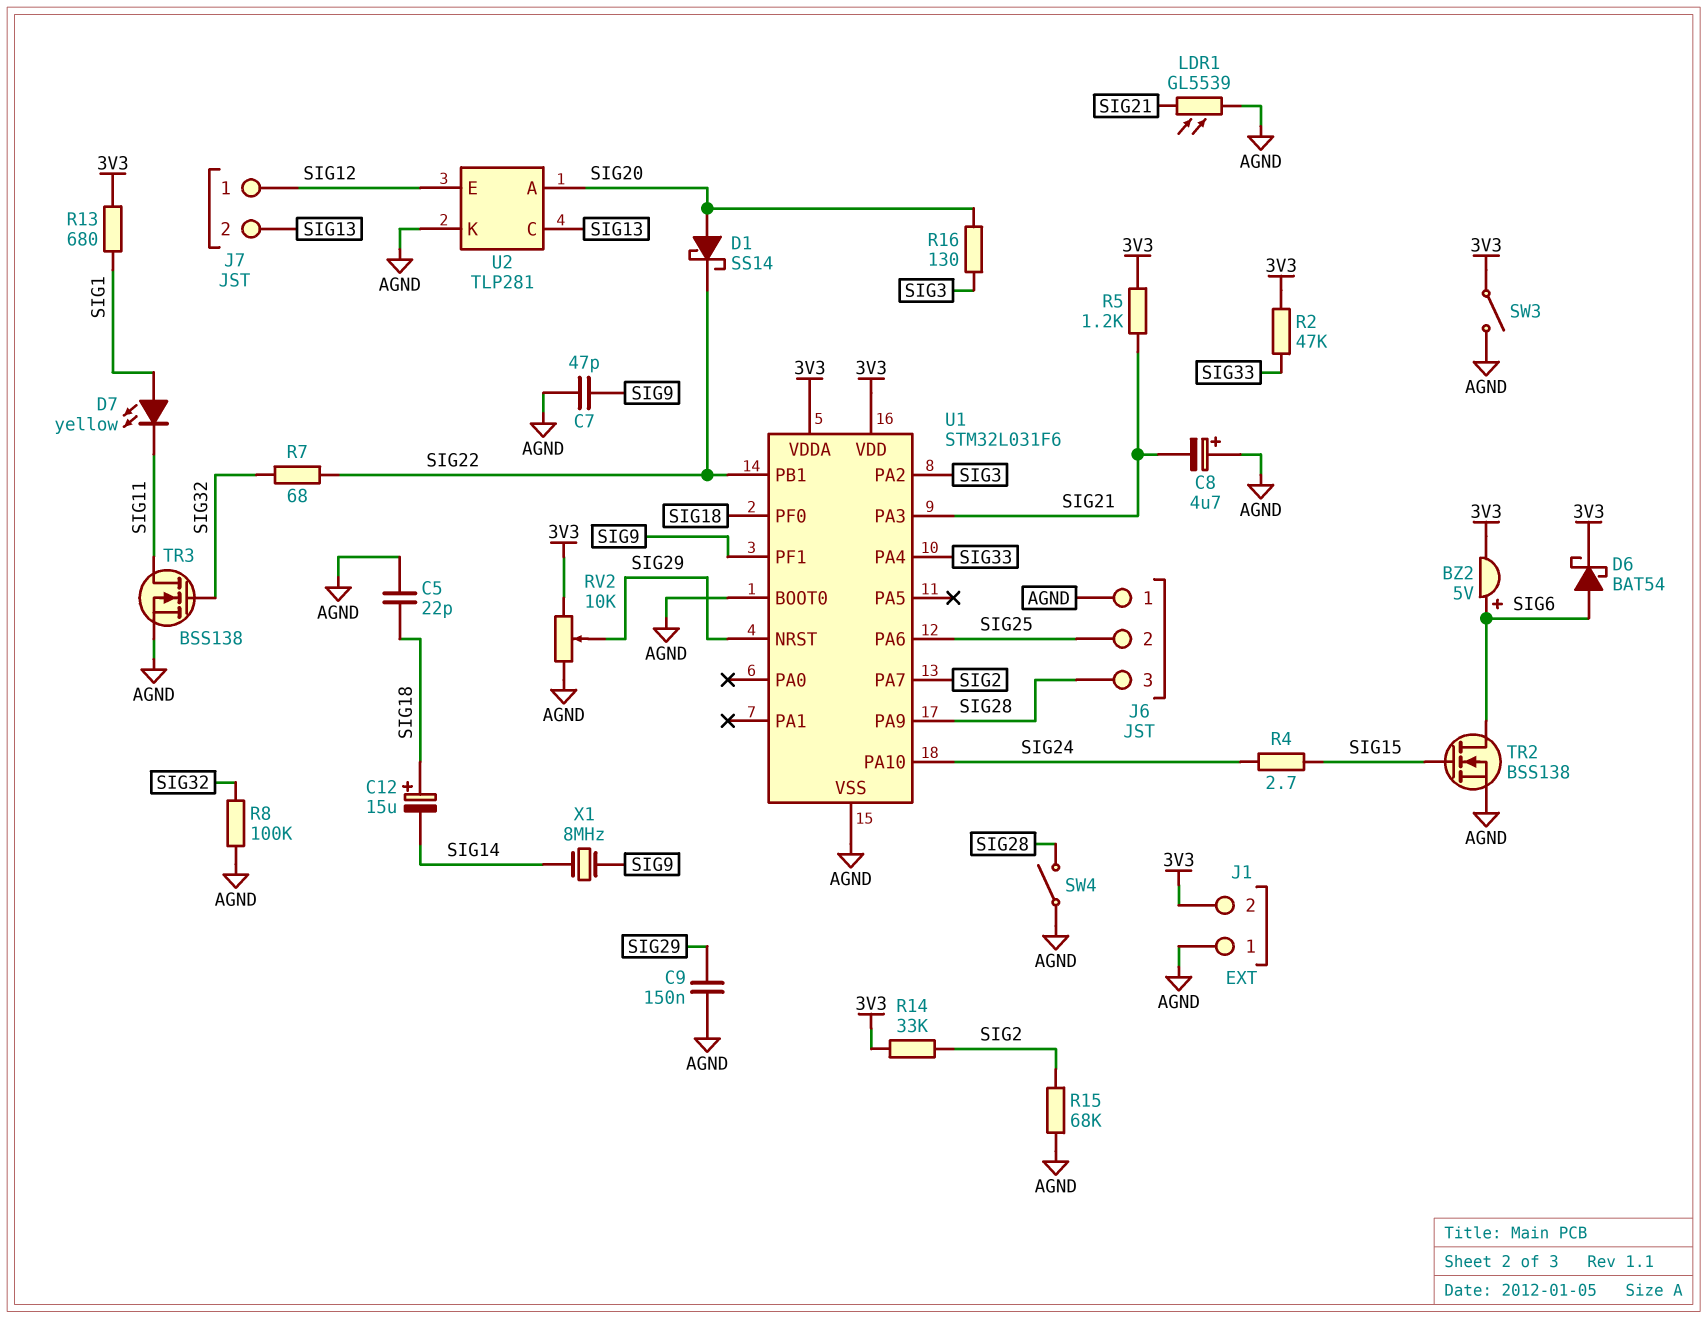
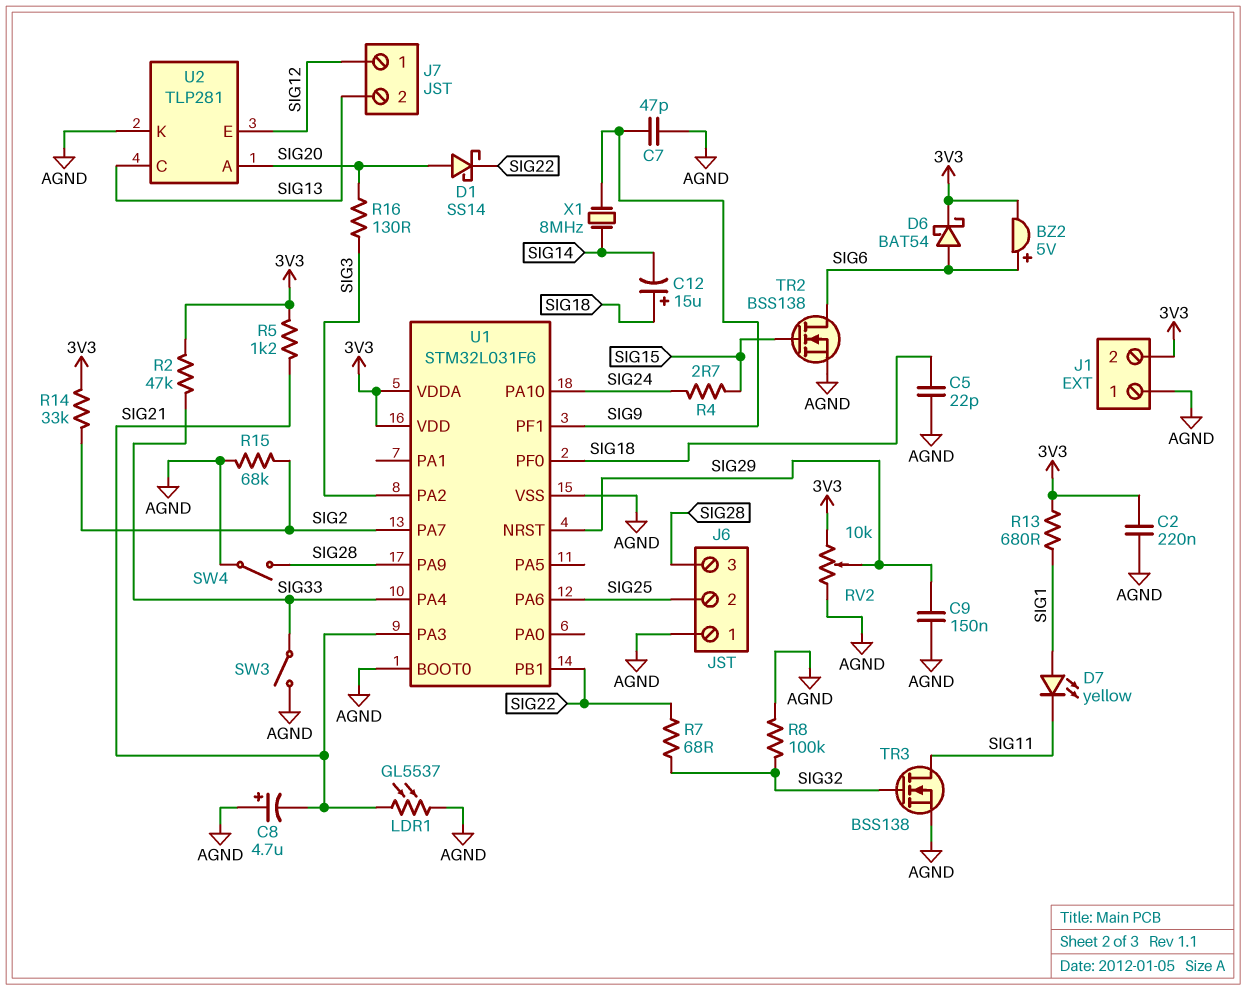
C2: none -> 220nF (3V3, AGND)
LDR1: GL5539 (AGND, SIG21) -> GL5537 (AGND, SIG21)
SW3: switch (3V3, AGND) -> switch (AGND, SIG33)

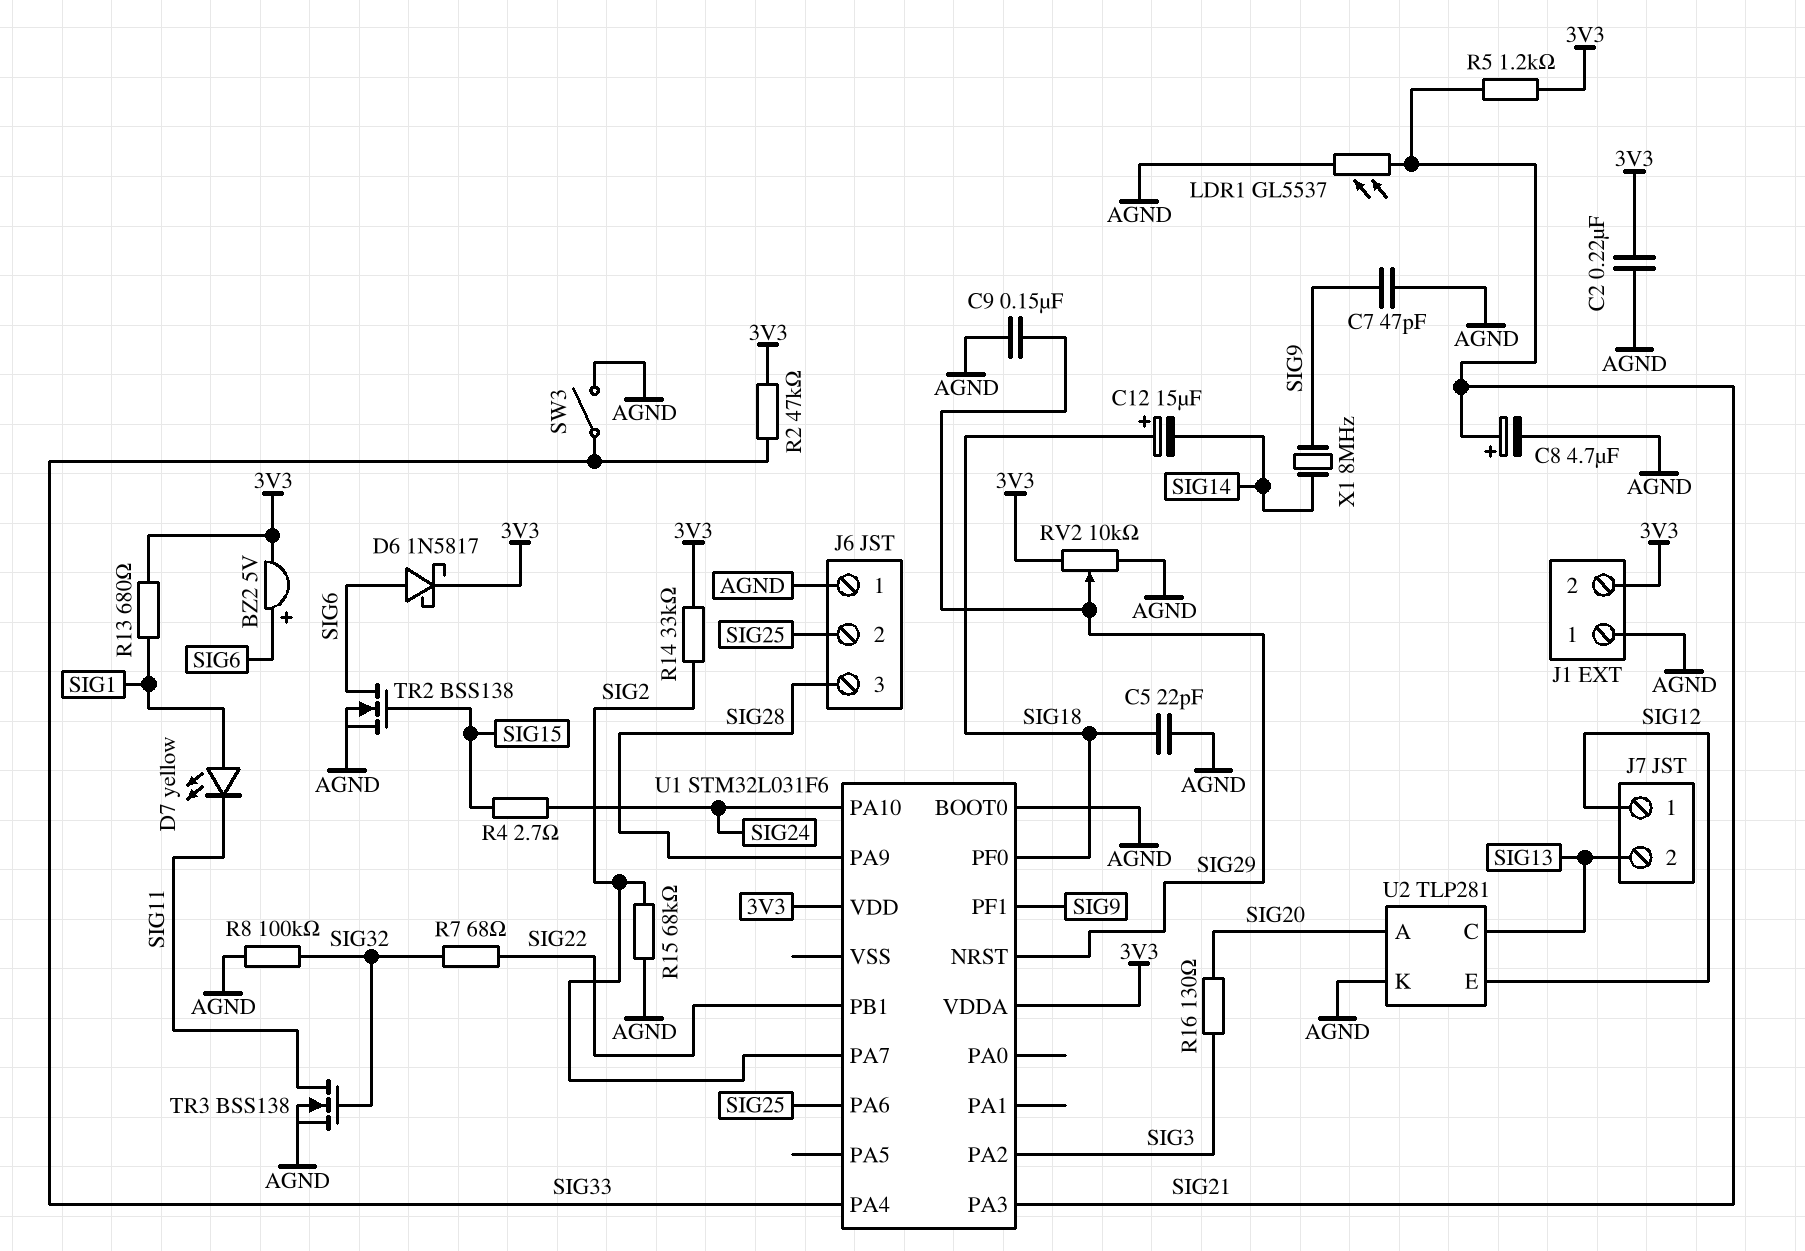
C8: 4.7uF (plus AGND, minus SIG21) -> 4.7uF (plus SIG21, minus AGND)
D1: schottky SS14 (A SIG20, K SIG22) -> none
D6: schottky BAT54 (A SIG6, K 3V3) -> schottky 1N5817 (A SIG6, K 3V3)
SW4: switch (AGND, SIG28) -> none
U1 pin VSS: AGND -> none

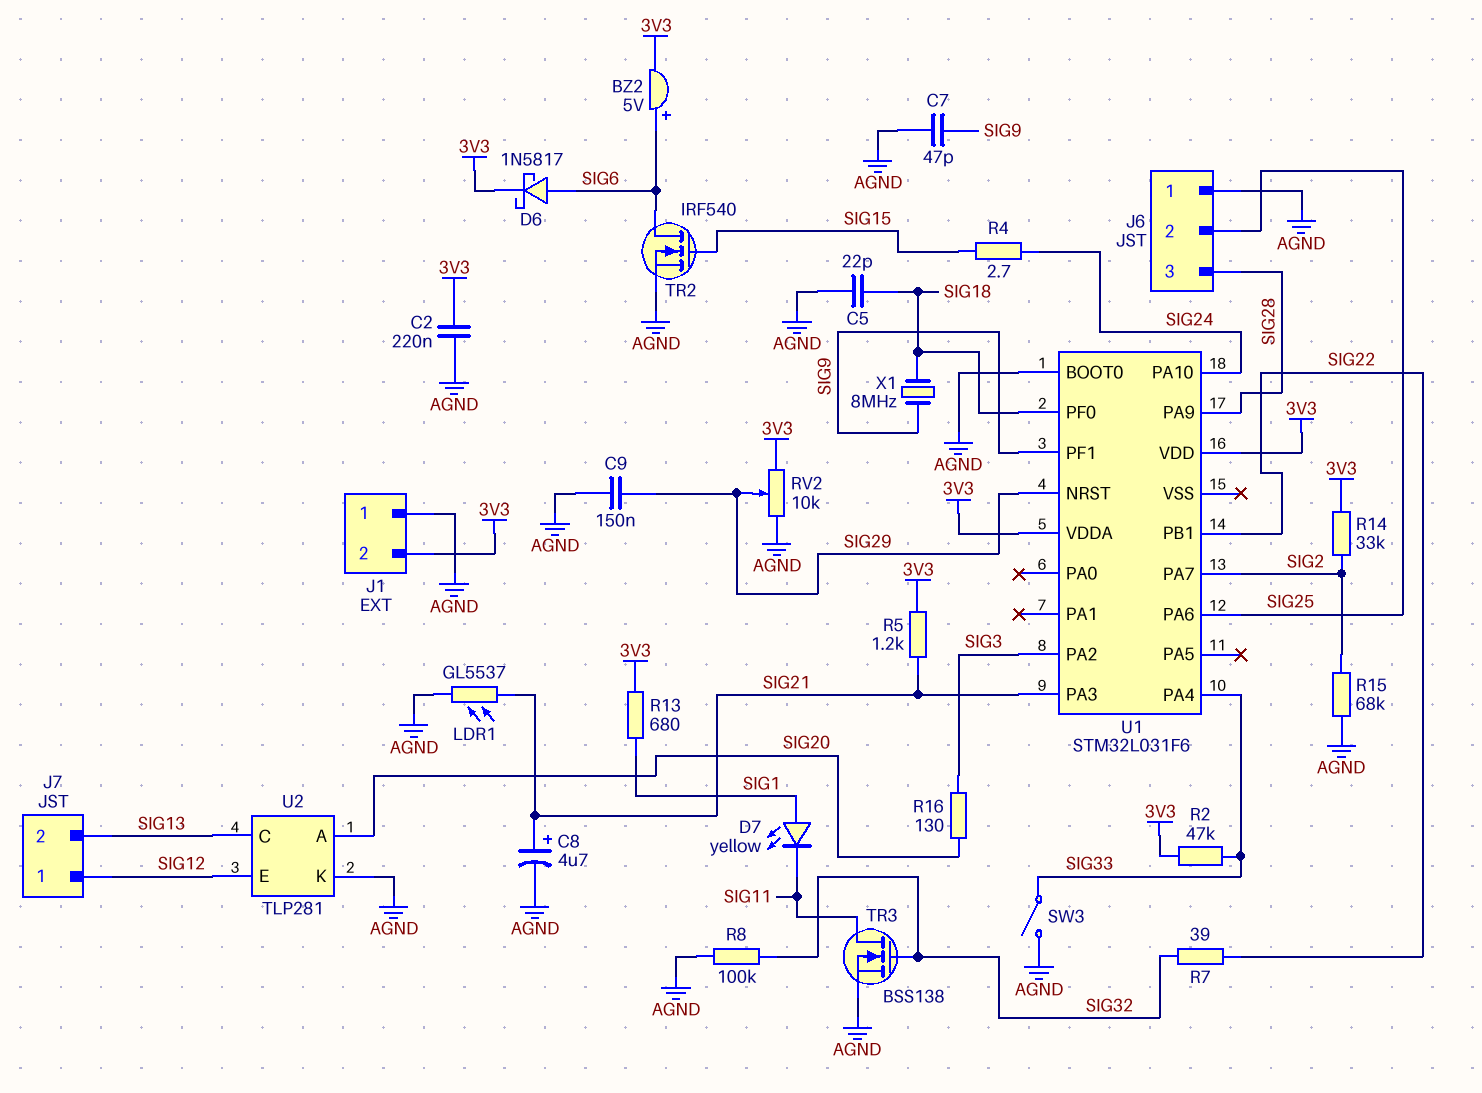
C12: 15uF (plus SIG18, minus SIG14) -> none
R7: 68 (SIG22, SIG32) -> 39 (SIG22, SIG32)
TR2: NMOS BSS138 (G SIG15, D SIG6, S AGND) -> NMOS IRF540 (G SIG15, D SIG6, S AGND)
X1: 8MHz (SIG9, SIG14) -> 8MHz (SIG9, SIG18)

